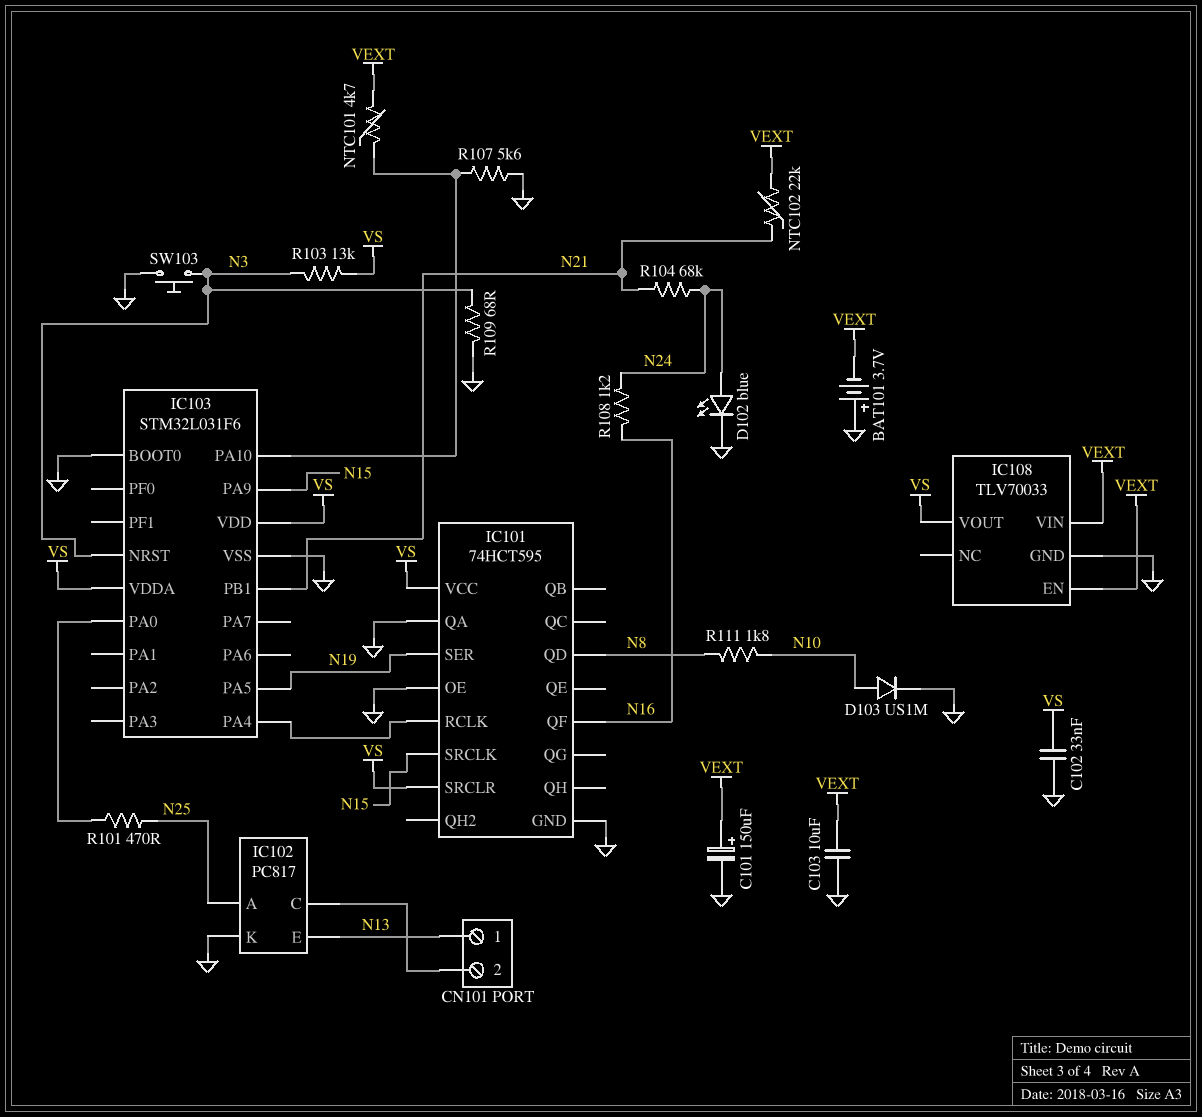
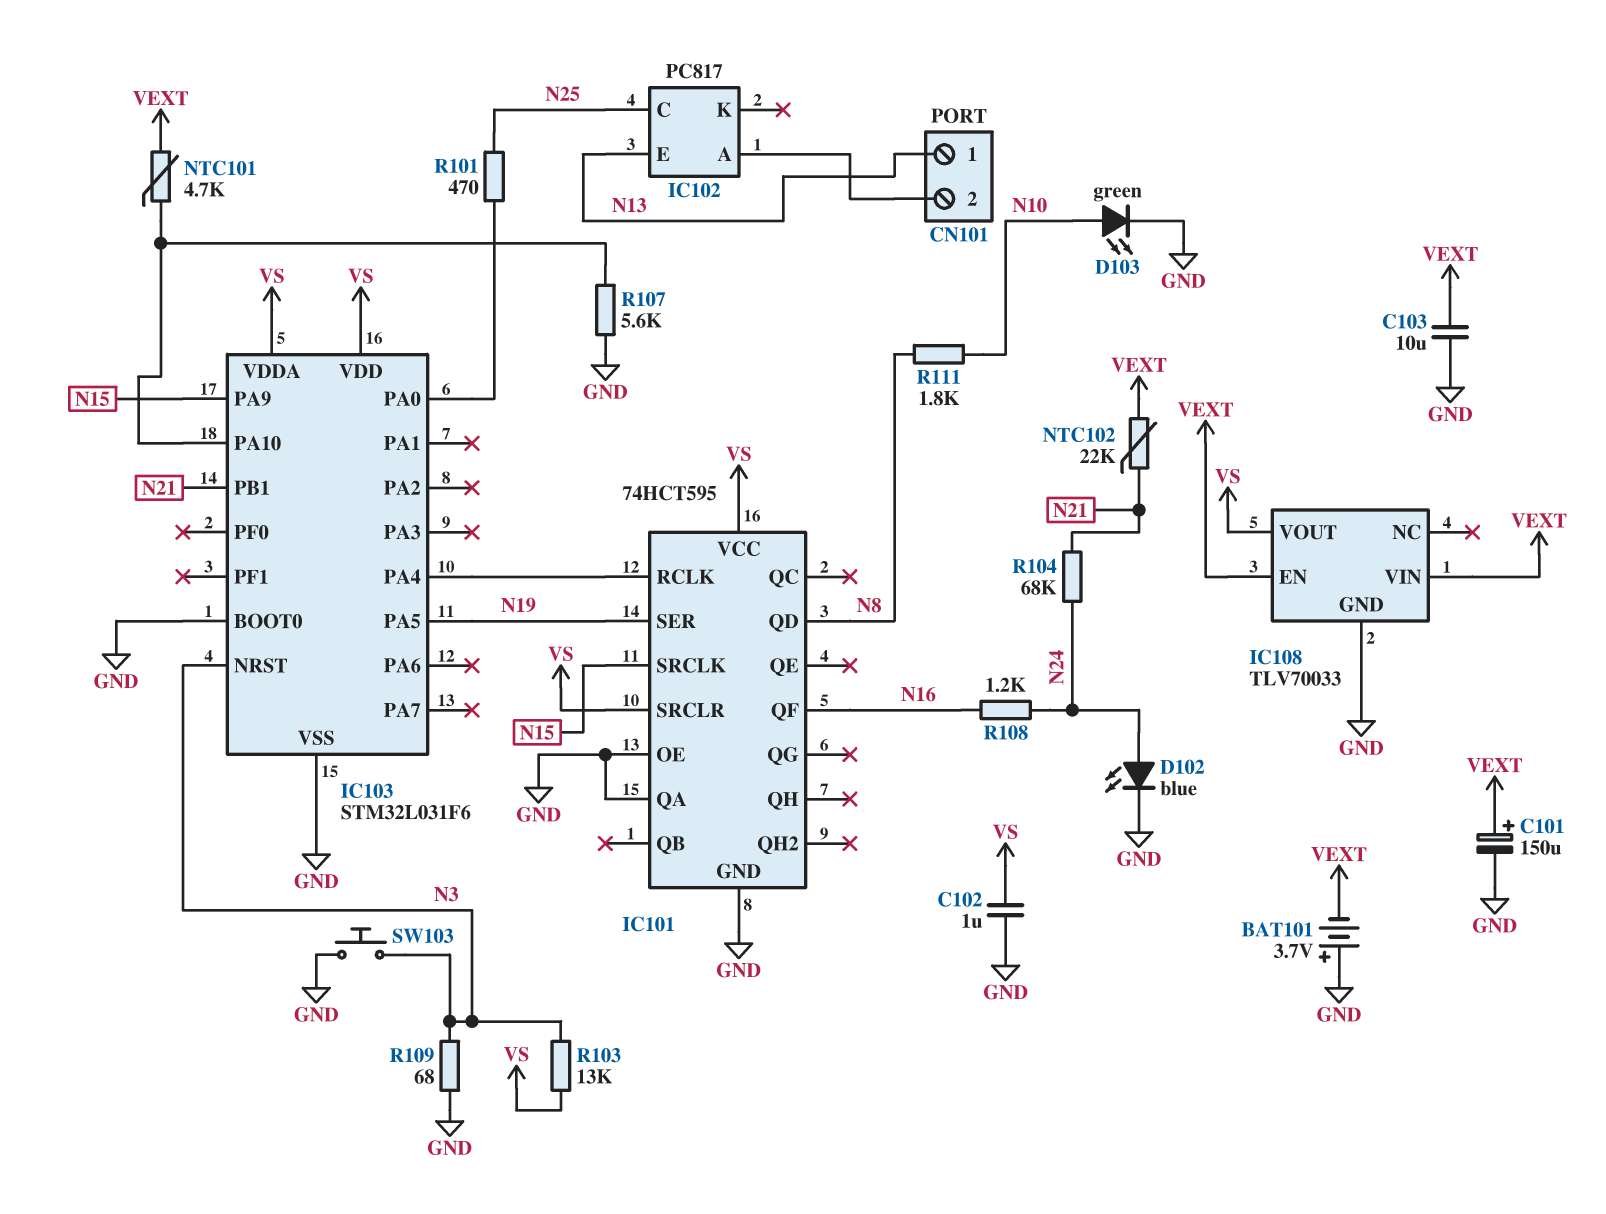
C102: 33nF (GND, VS) -> 1uF (GND, VS)
D103: diode US1M (A N10, K GND) -> LED green (A N10, K GND)
IC102 pin A: N25 -> CN101/2
IC102 pin C: CN101/2 -> N25
IC102 pin K: GND -> none

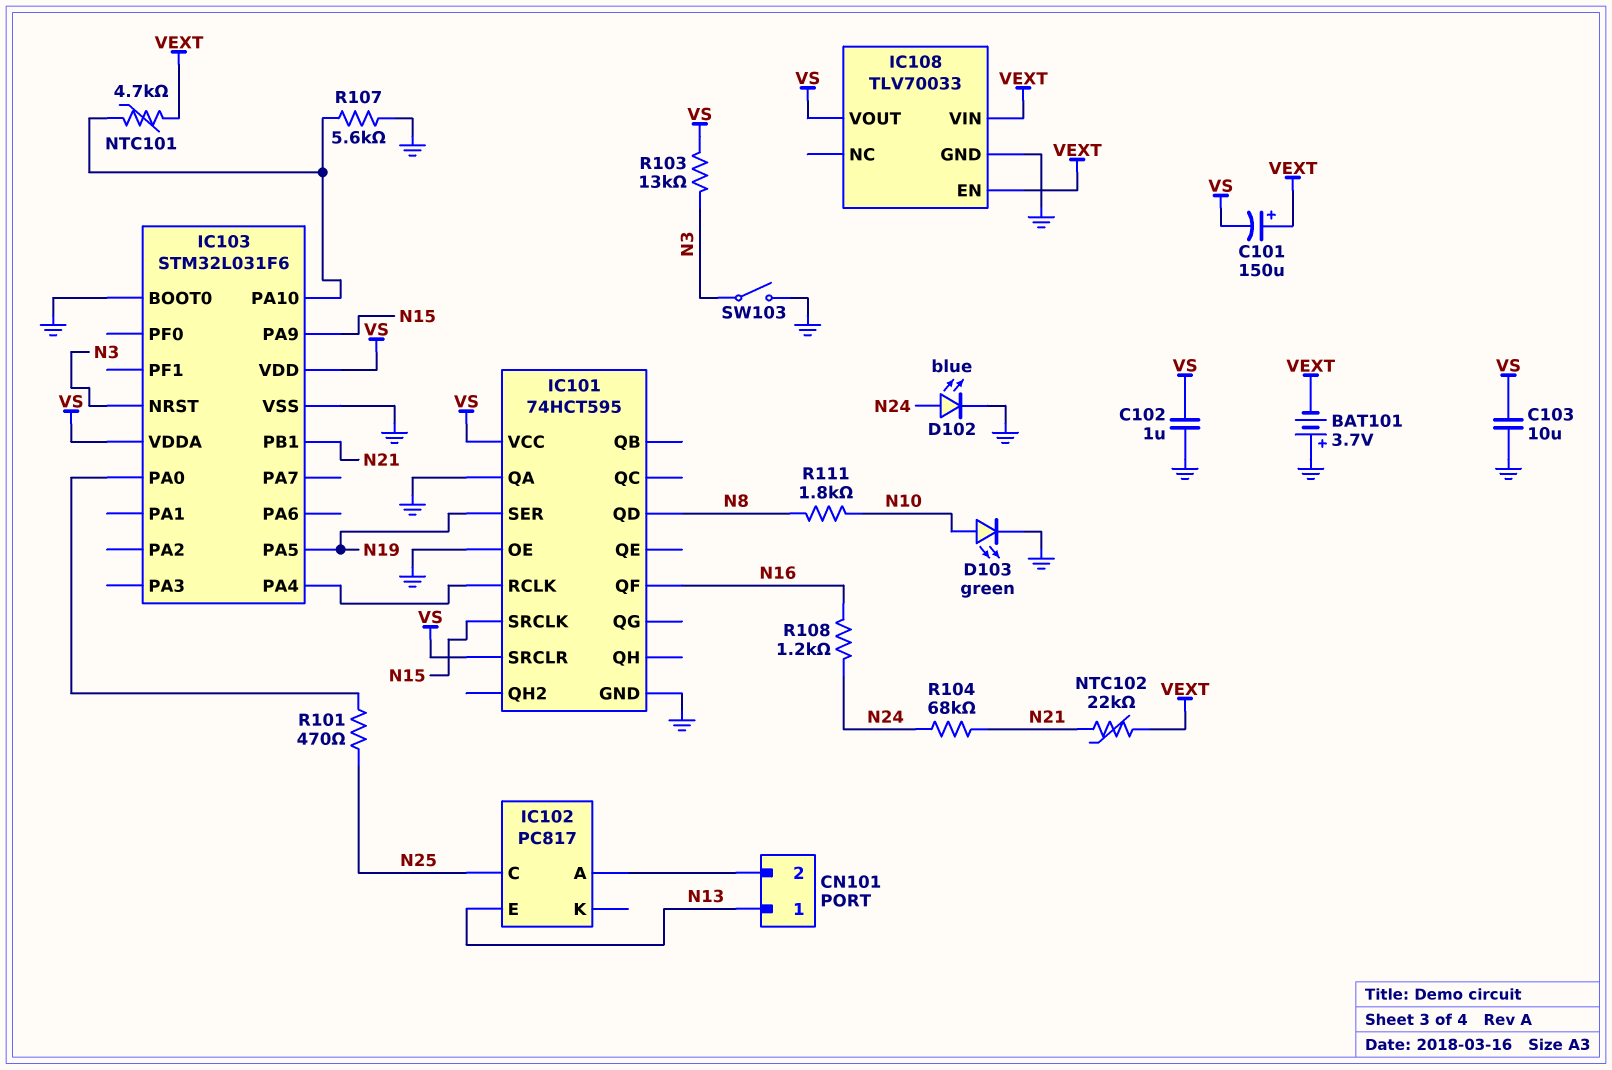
C101: 150uF (plus VEXT, minus GND) -> 150uF (plus VEXT, minus VS)
C103: 10uF (GND, VEXT) -> 10uF (GND, VS)
R109: 68 (GND, N3) -> none
SW103: button (GND, N3) -> switch (GND, N3)

